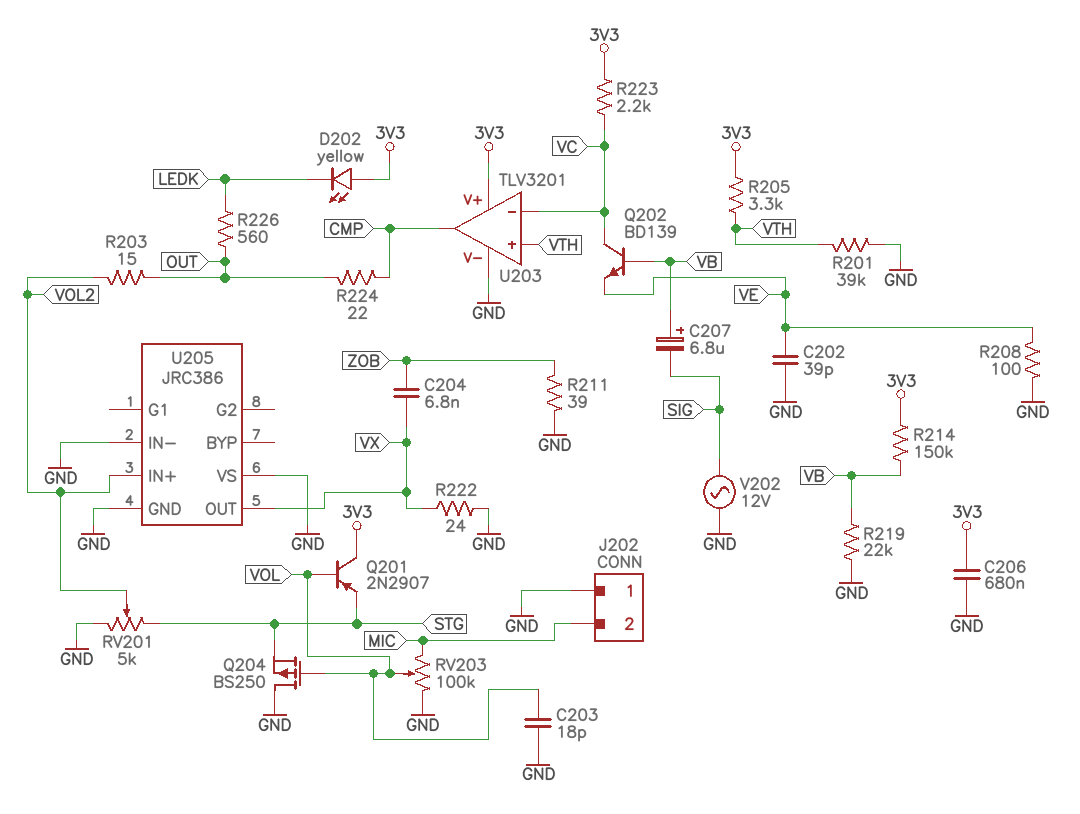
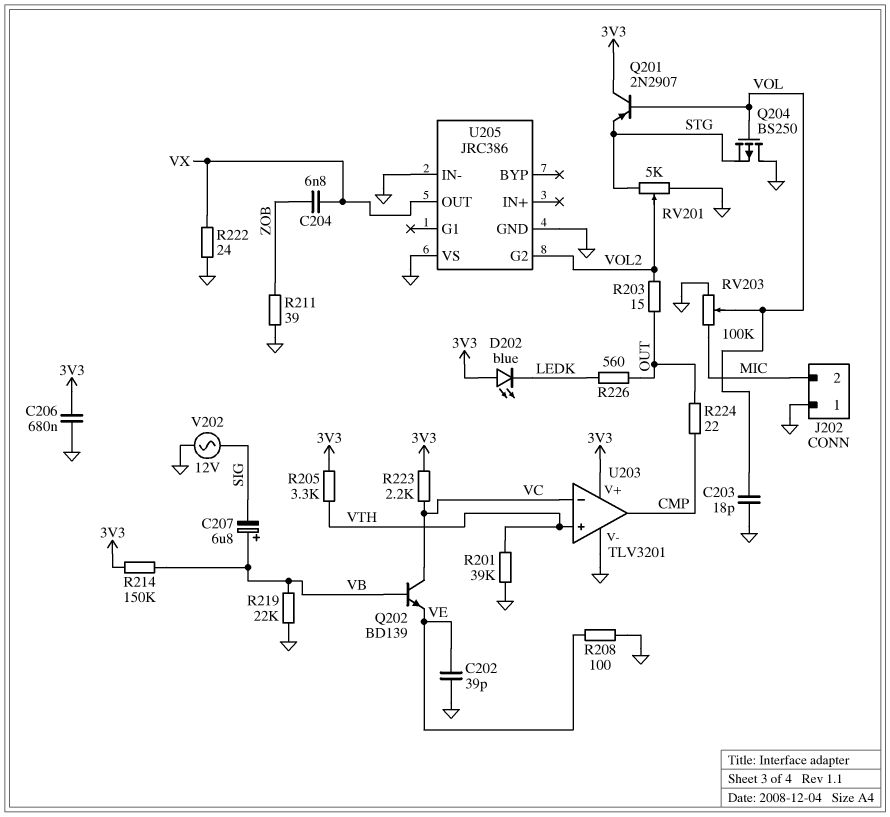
D202: LED yellow (A 3V3, K LEDK) -> LED blue (A 3V3, K LEDK)
U205 pin G2: none -> VOL2
U205 pin IN+: VOL2 -> none

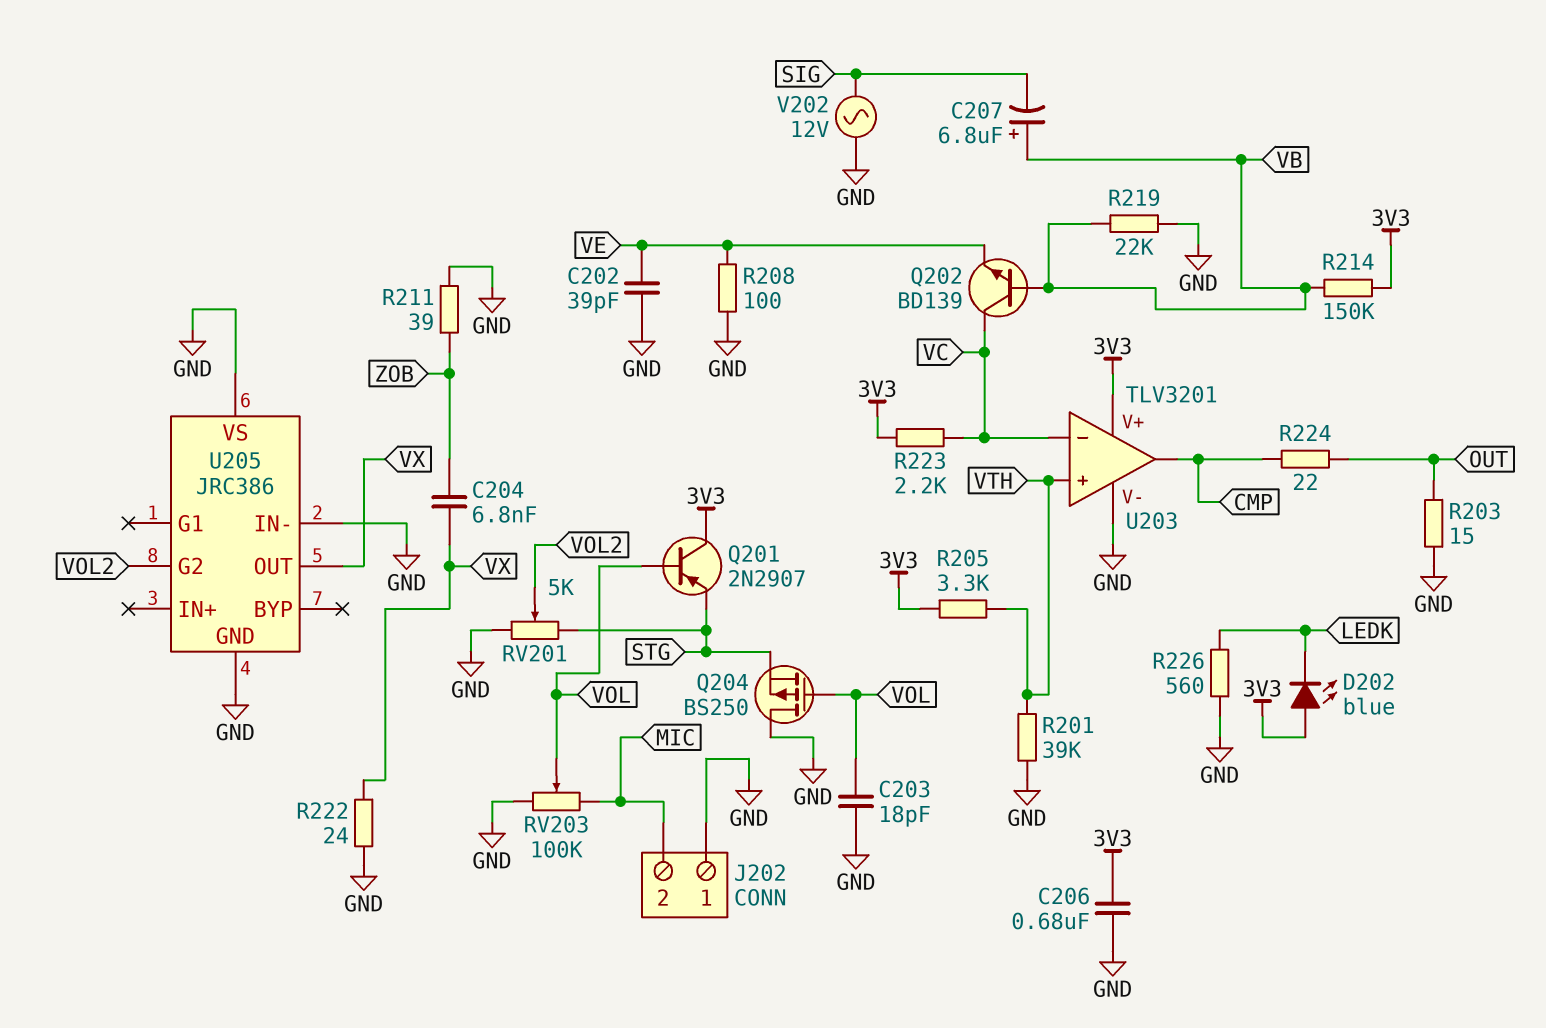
R203: 15 (OUT, VOL2) -> 15 (GND, OUT)
R226: 560 (LEDK, OUT) -> 560 (GND, LEDK)

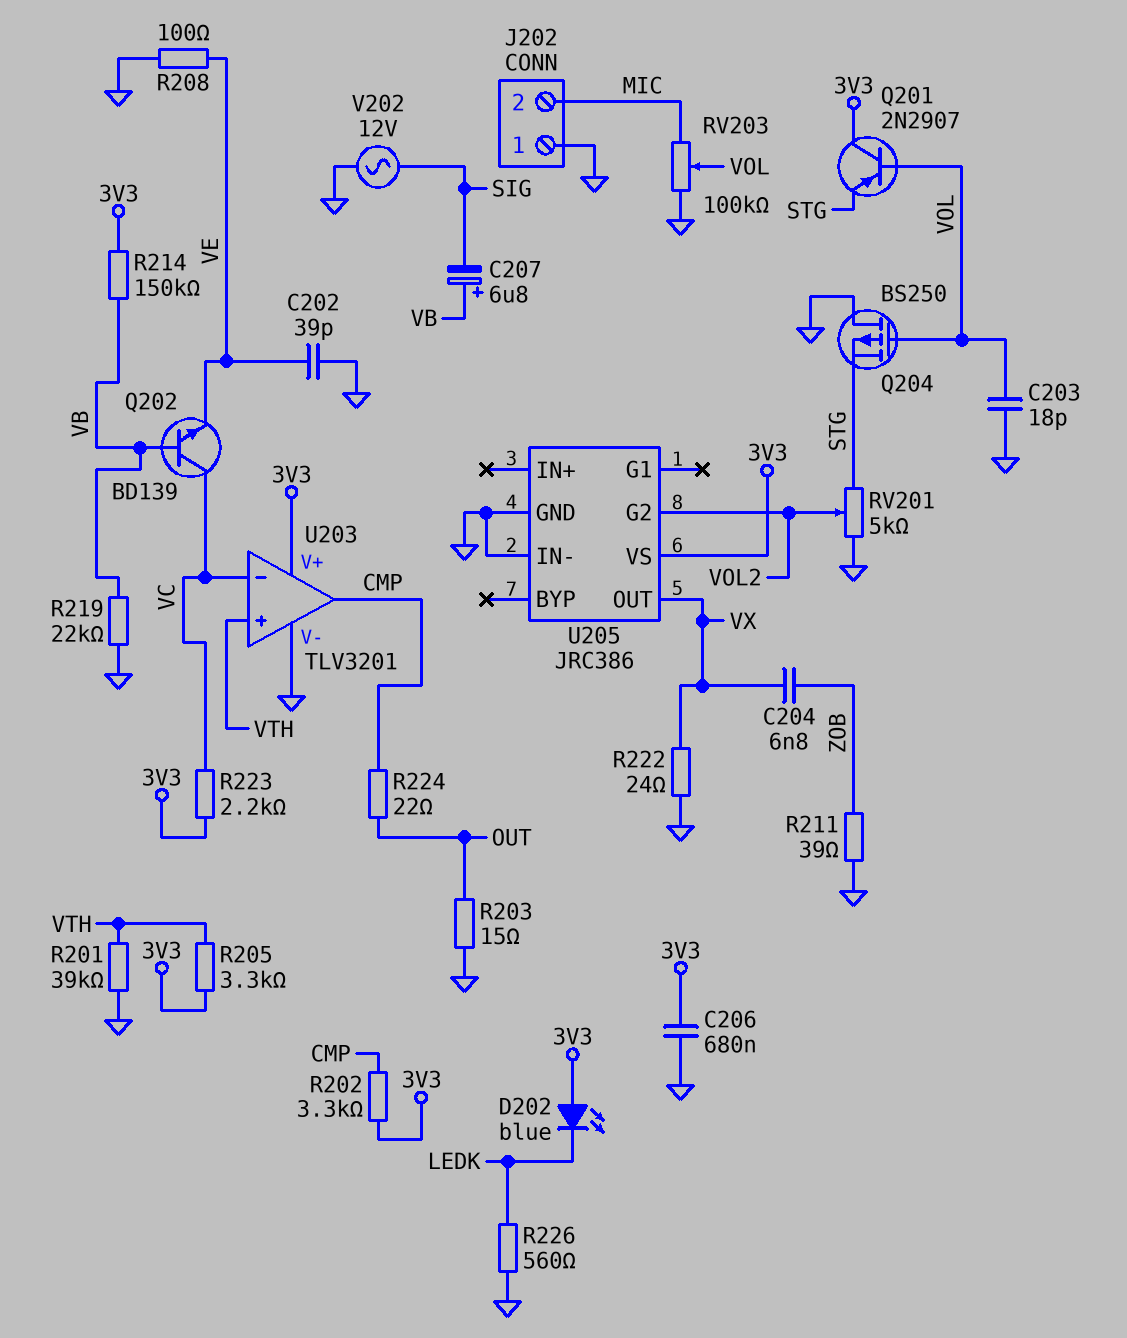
R202: none -> 3.3k (3V3, CMP)
U205 pin VS: GND -> 3V3

